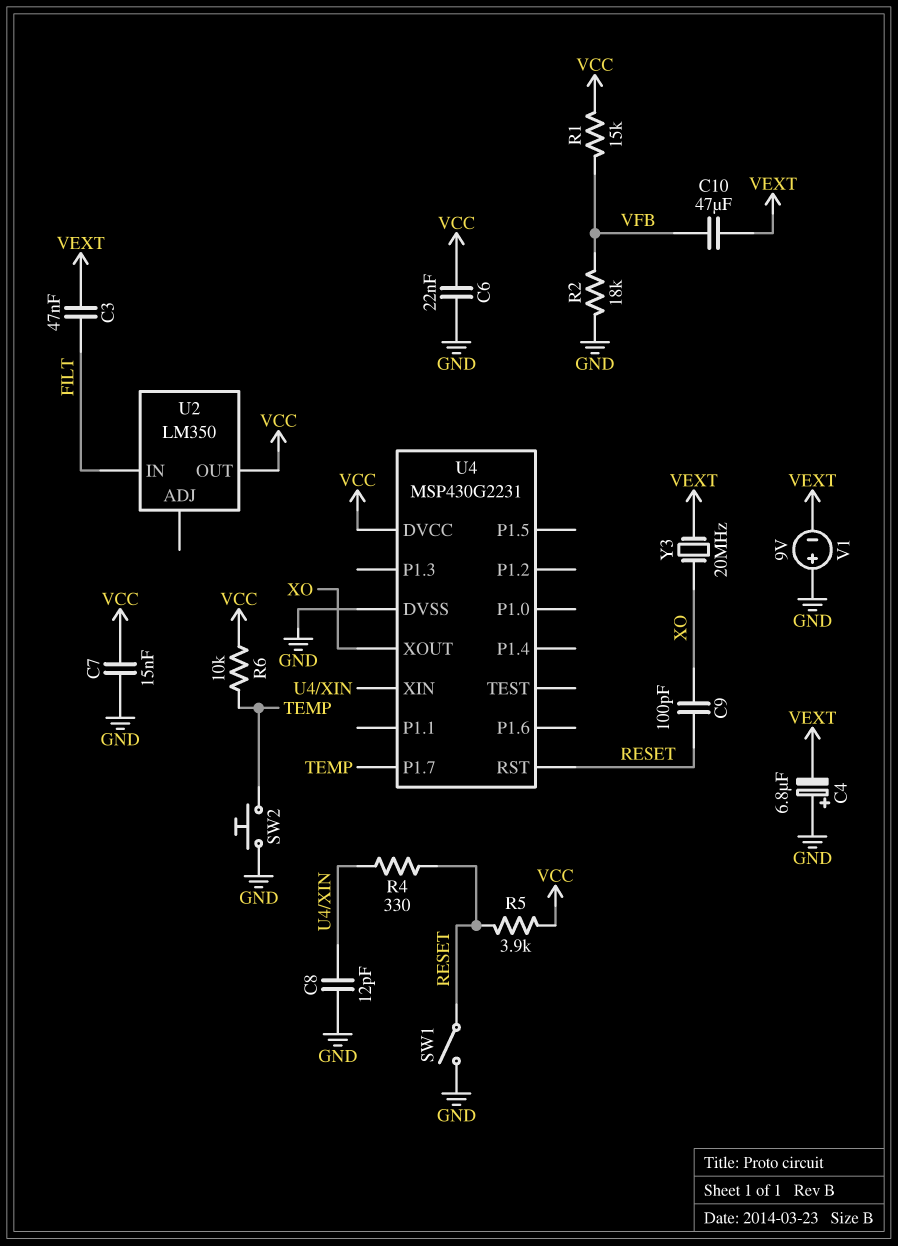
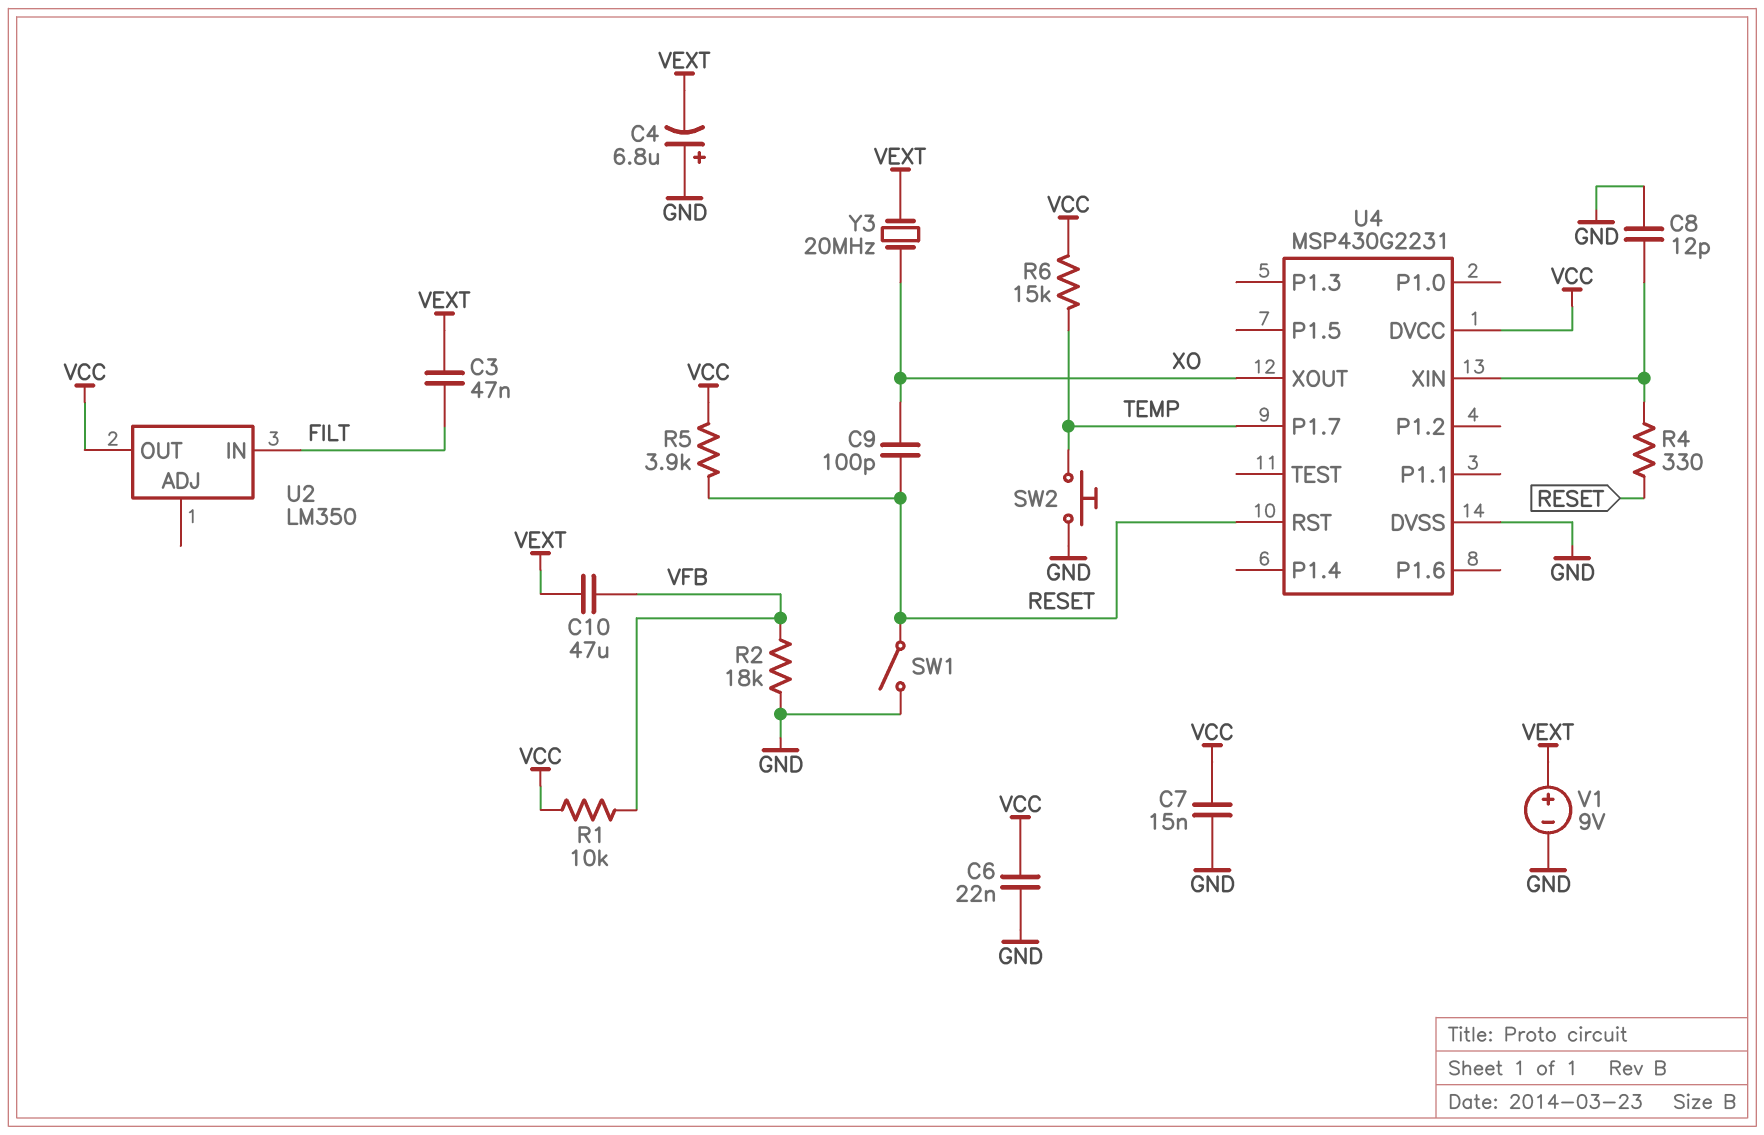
R1: 15k (VCC, VFB) -> 10k (VCC, VFB)
R6: 10k (TEMP, VCC) -> 15k (TEMP, VCC)
V1: 9V (plus GND, minus VEXT) -> 9V (plus VEXT, minus GND)

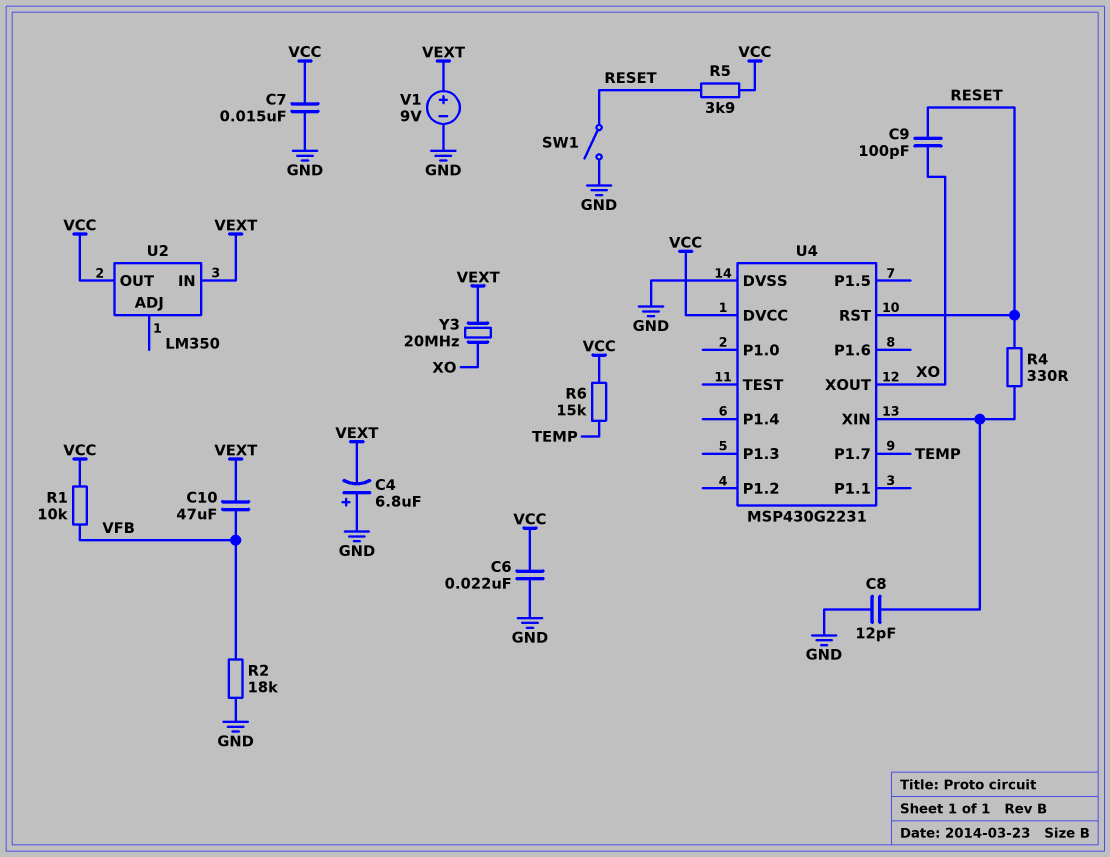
C3: 47nF (FILT, VEXT) -> none
SW2: button (GND, TEMP) -> none
U2 pin IN: FILT -> VEXT

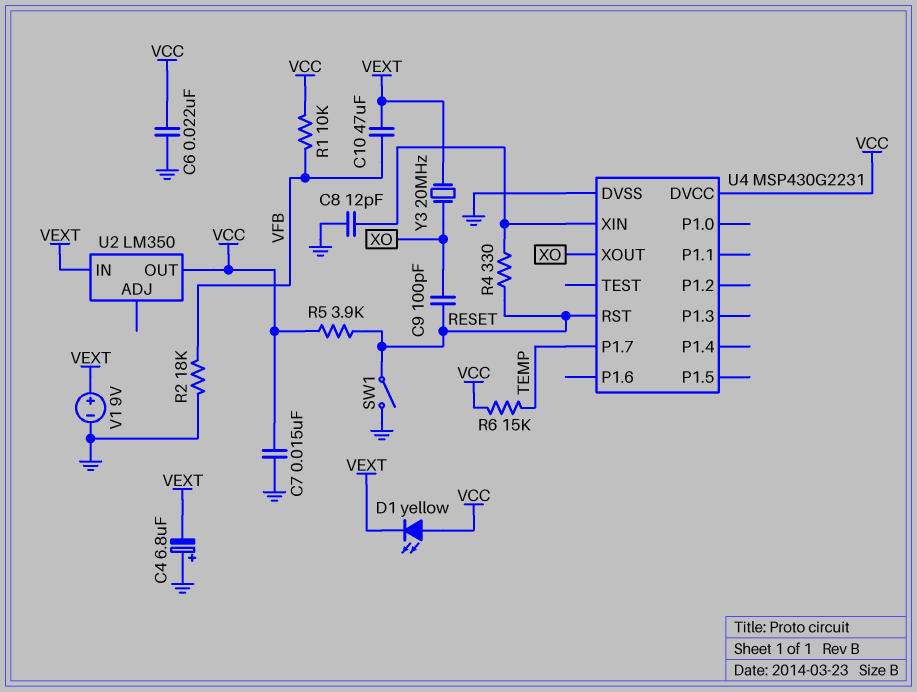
D1: none -> LED yellow (A VCC, K VEXT)

